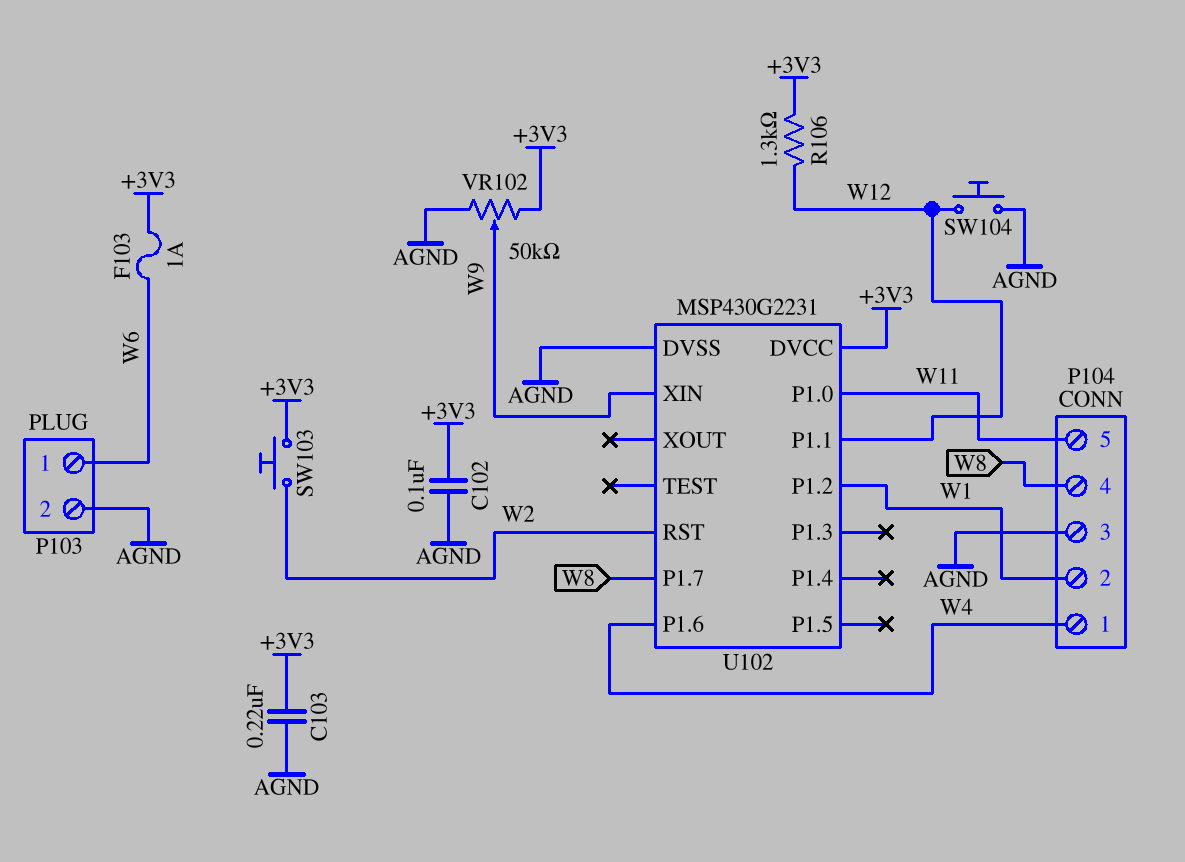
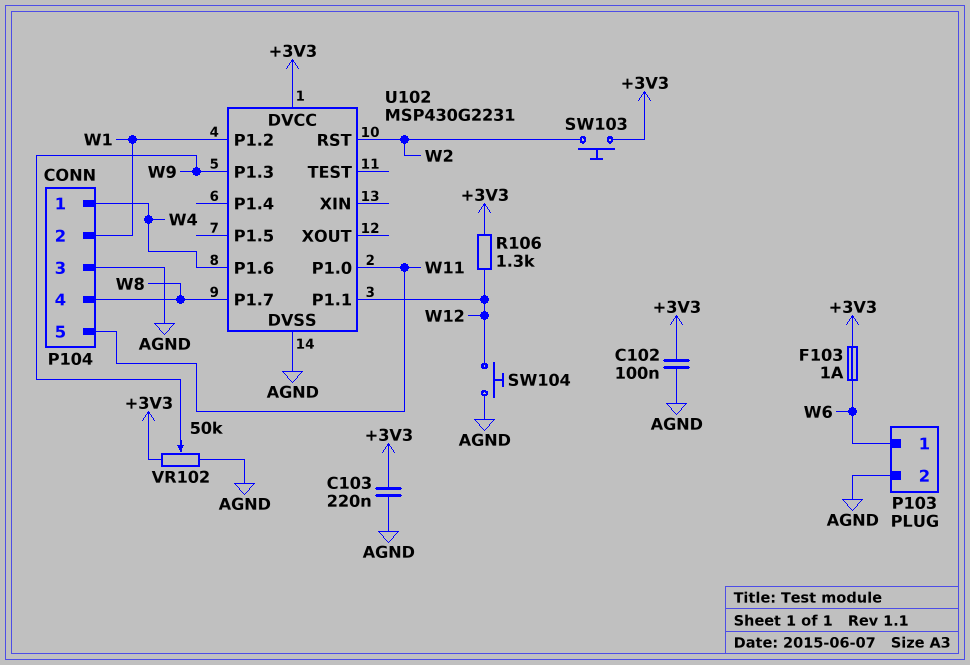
U102 pin P1.3: none -> W9
U102 pin XIN: W9 -> none

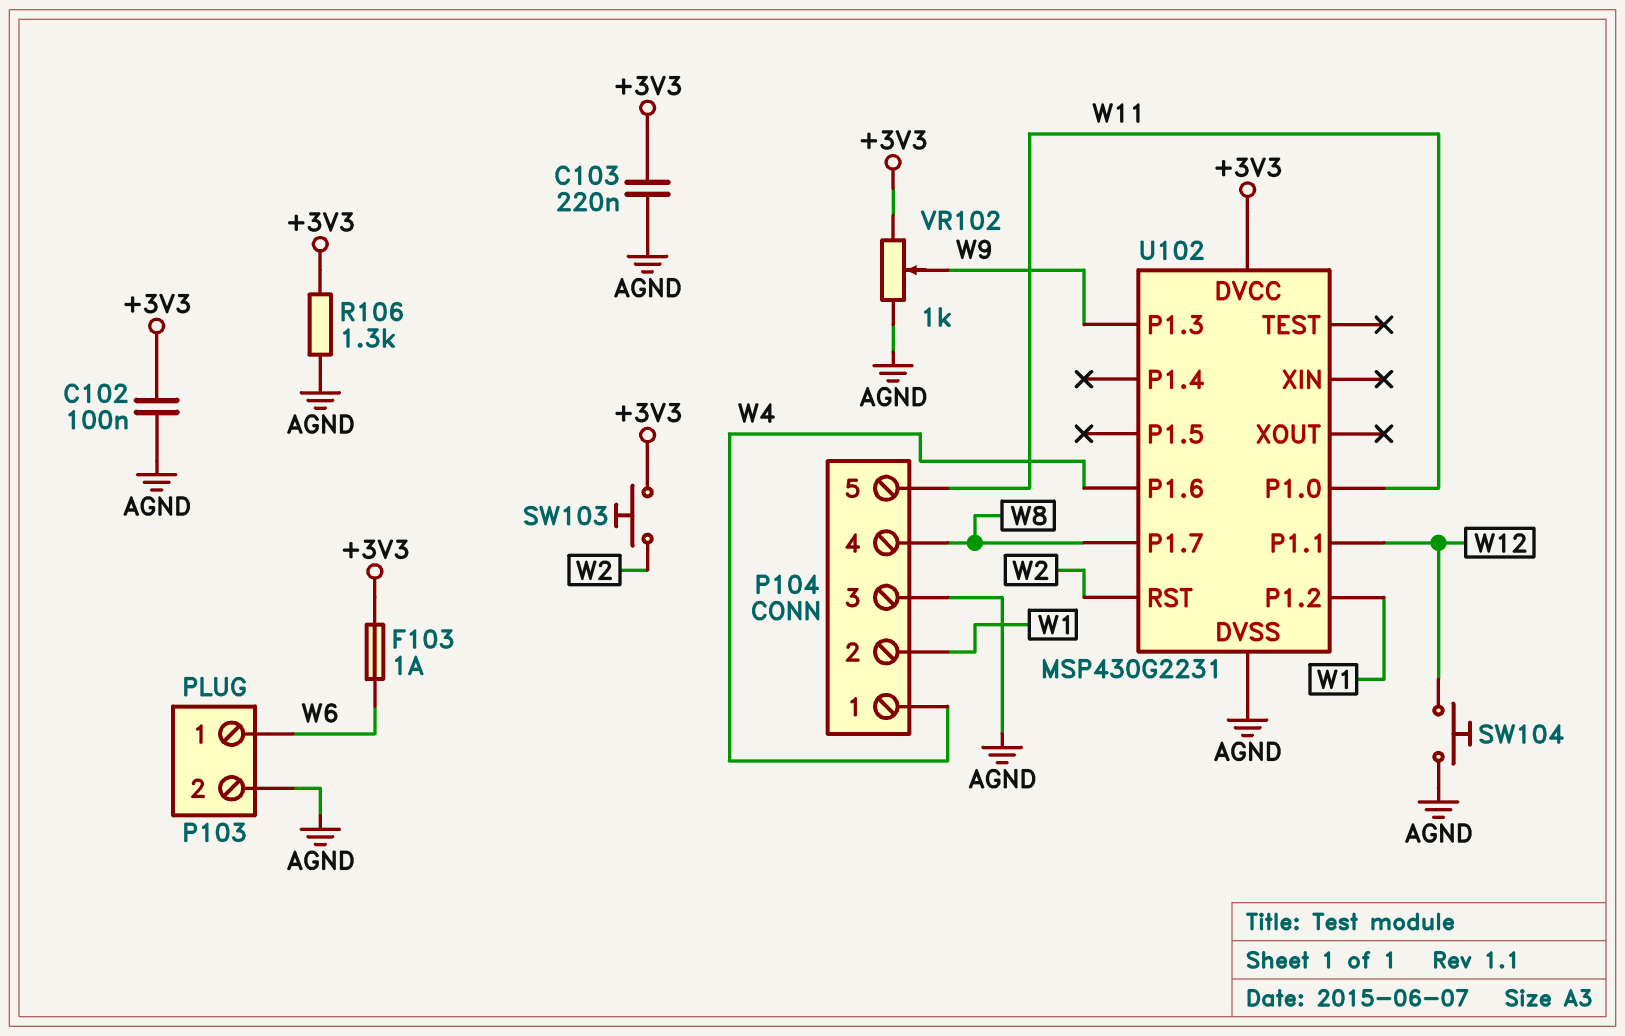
R106: 1.3k (+3V3, W12) -> 1.3k (+3V3, AGND)
VR102: 50k (+3V3, AGND, wiper W9) -> 1k (+3V3, AGND, wiper W9)

